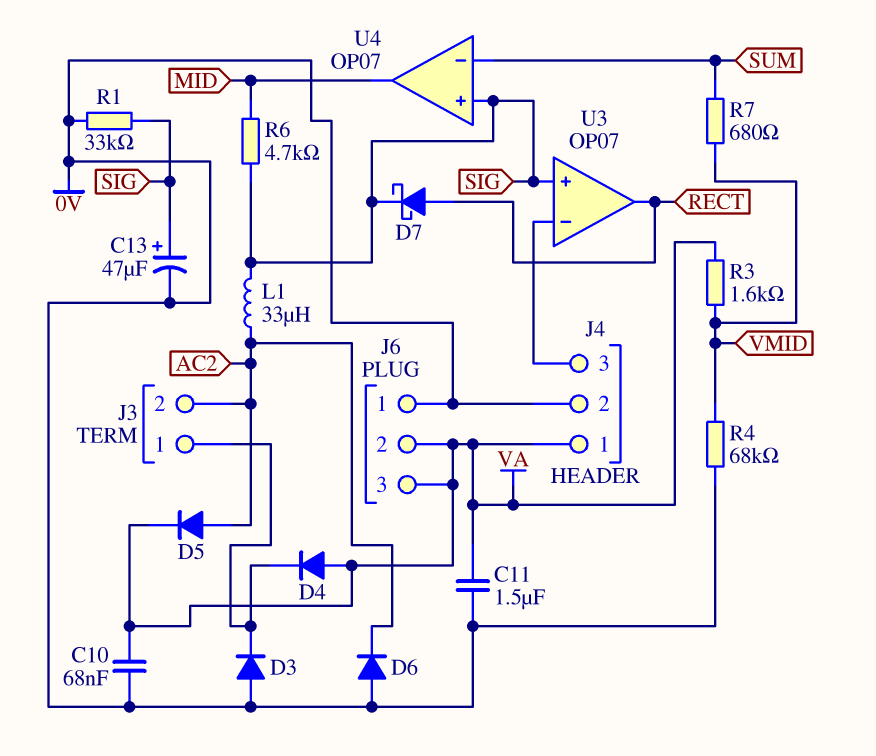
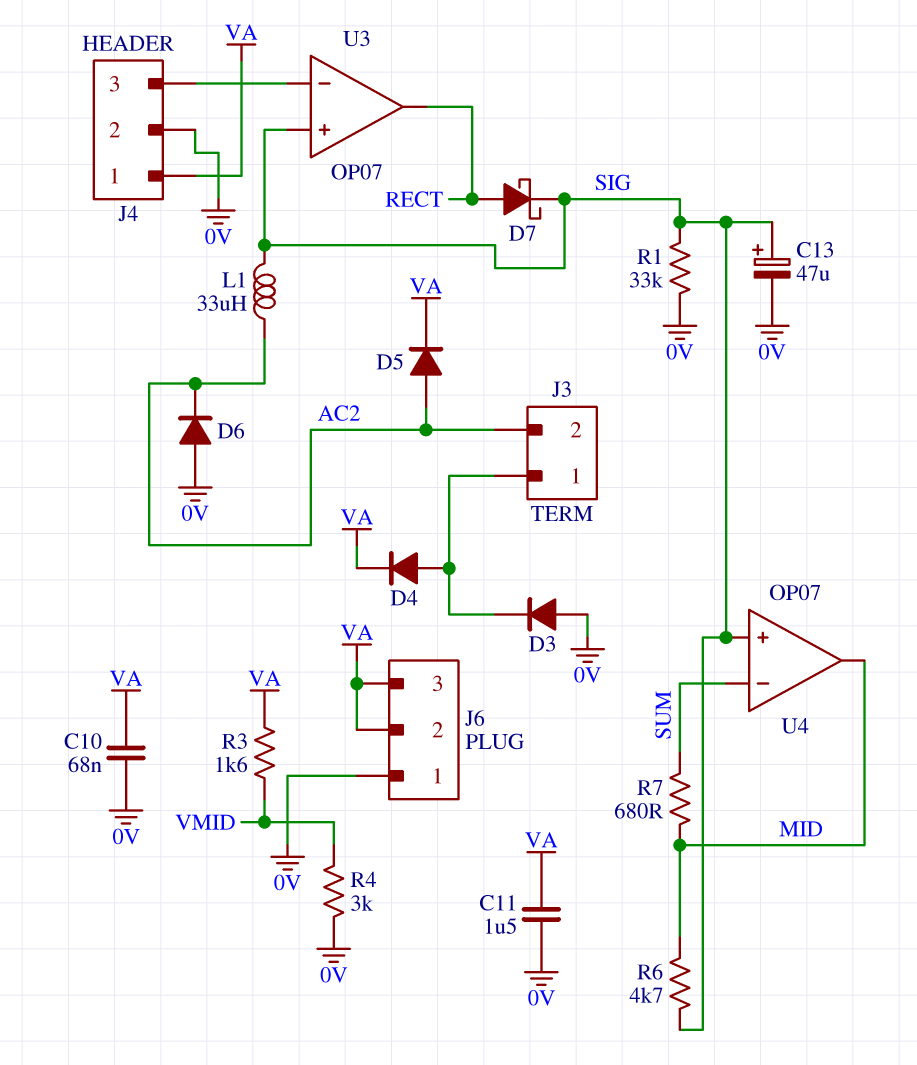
D4: diode (A VA, K J3/1) -> diode (A J3/1, K VA)
R4: 68k (0V, VMID) -> 3k (0V, VMID)
R7: 680 (SUM, VMID) -> 680 (MID, SUM)

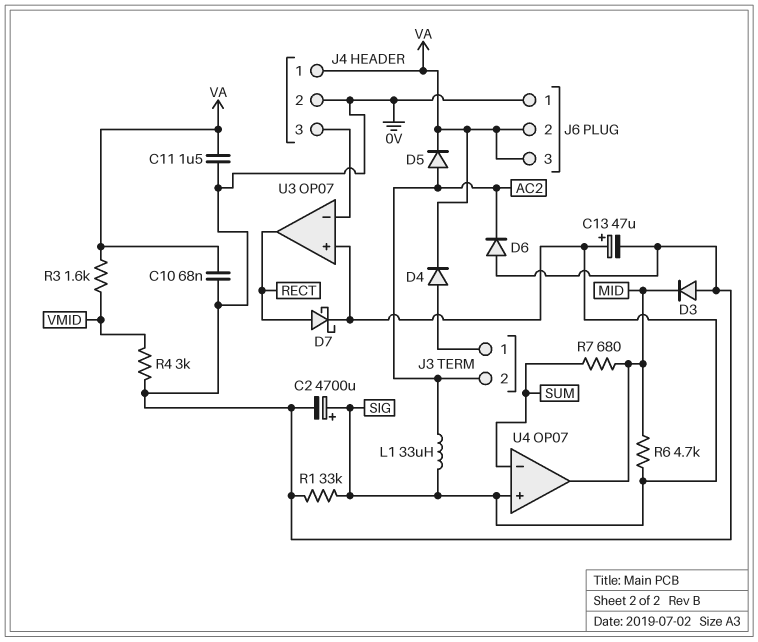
C2: none -> 4700uF (plus SIG, minus 0V)
D3: diode (A 0V, K J3/1) -> diode (A 0V, K MID)

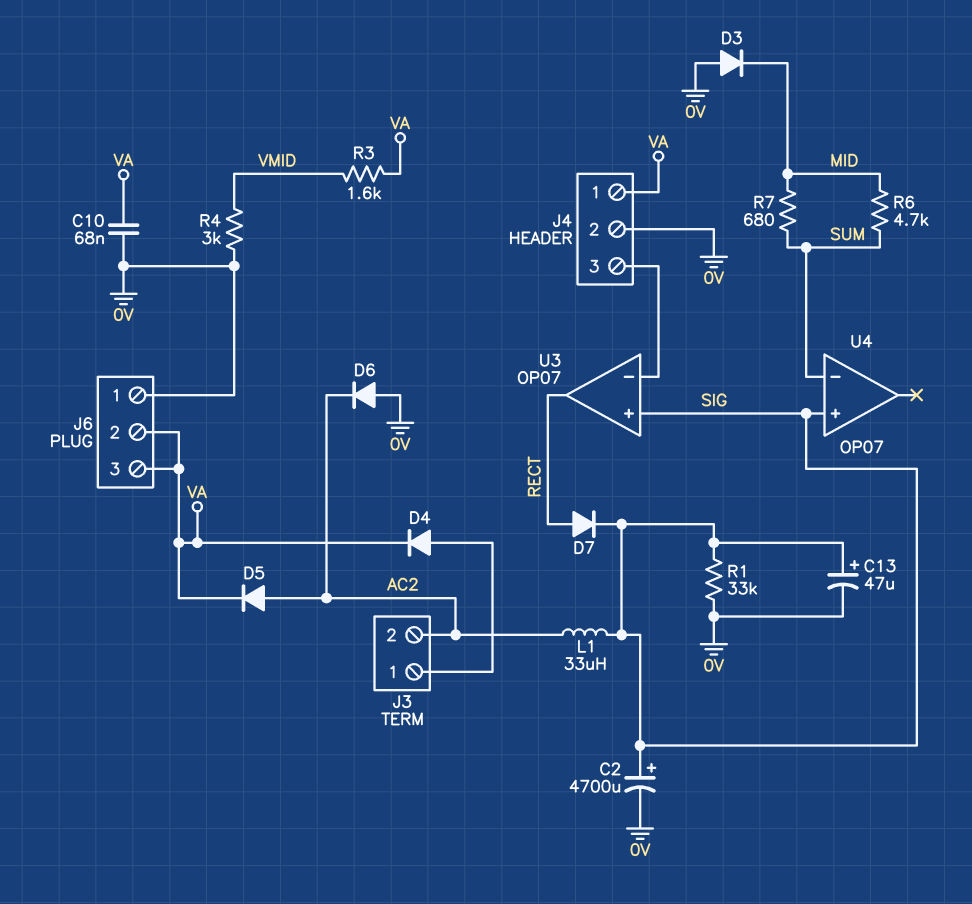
C11: 1.5uF (0V, VA) -> none
D7: schottky (A RECT, K SIG) -> diode (A RECT, K SIG)
R6: 4.7k (MID, SIG) -> 4.7k (MID, SUM)
U4 pin out: MID -> none

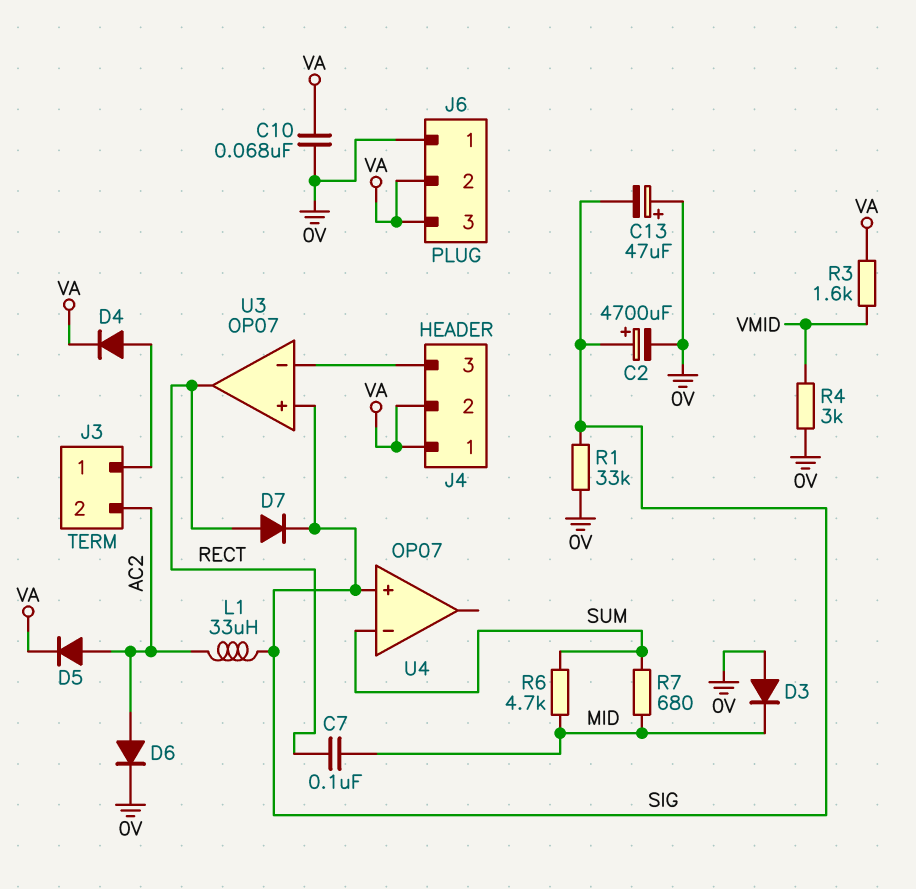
C7: none -> 100nF (MID, RECT)
C13: 47uF (plus SIG, minus 0V) -> 47uF (plus 0V, minus SIG)
D6: diode (A 0V, K AC2) -> diode (A AC2, K 0V)
J4 pin 2: 0V -> VA

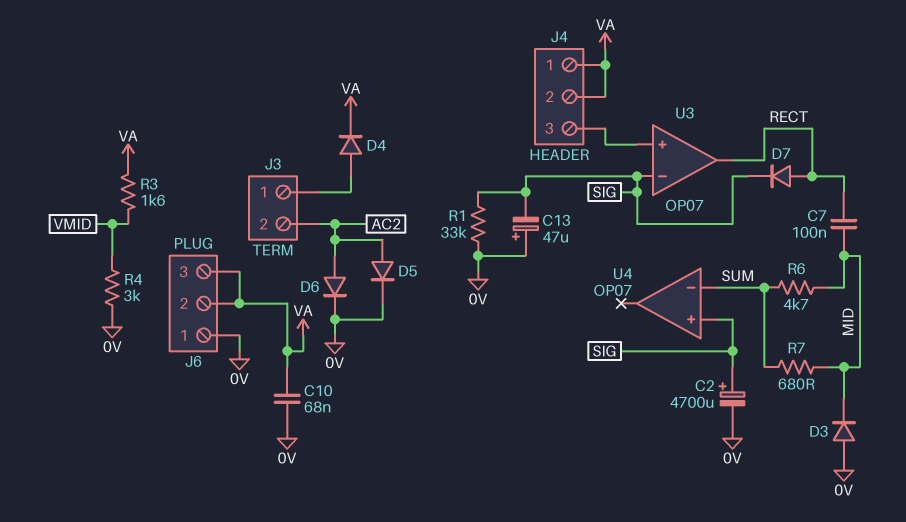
D5: diode (A AC2, K VA) -> diode (A AC2, K 0V)
L1: 33uH (AC2, SIG) -> none
U3 pin in+: SIG -> J4/3
U3 pin in-: J4/3 -> SIG

